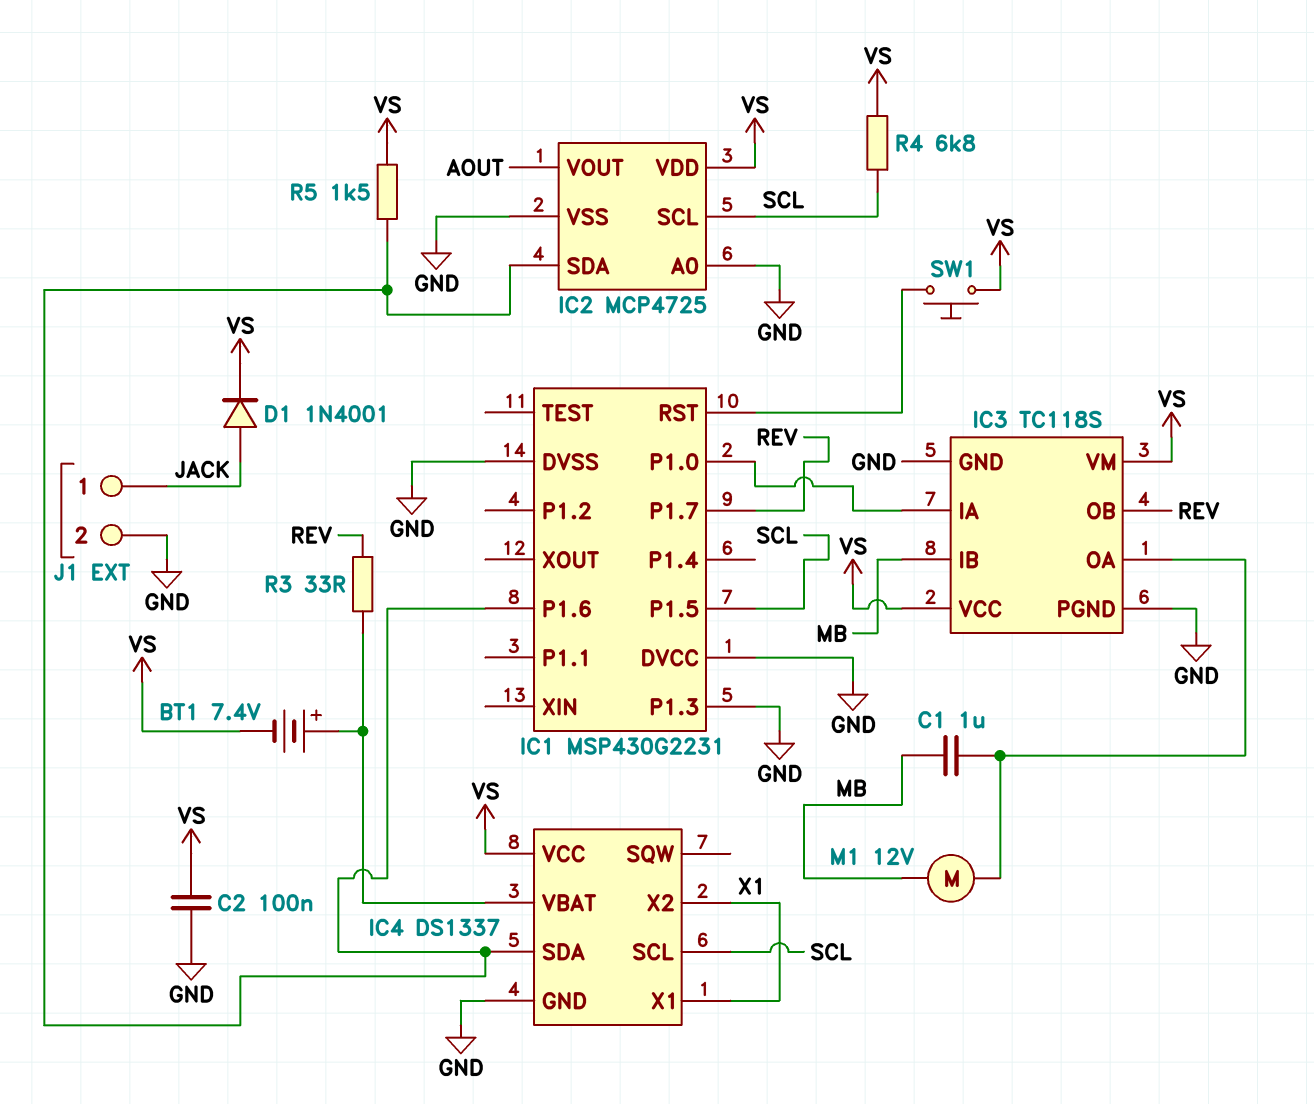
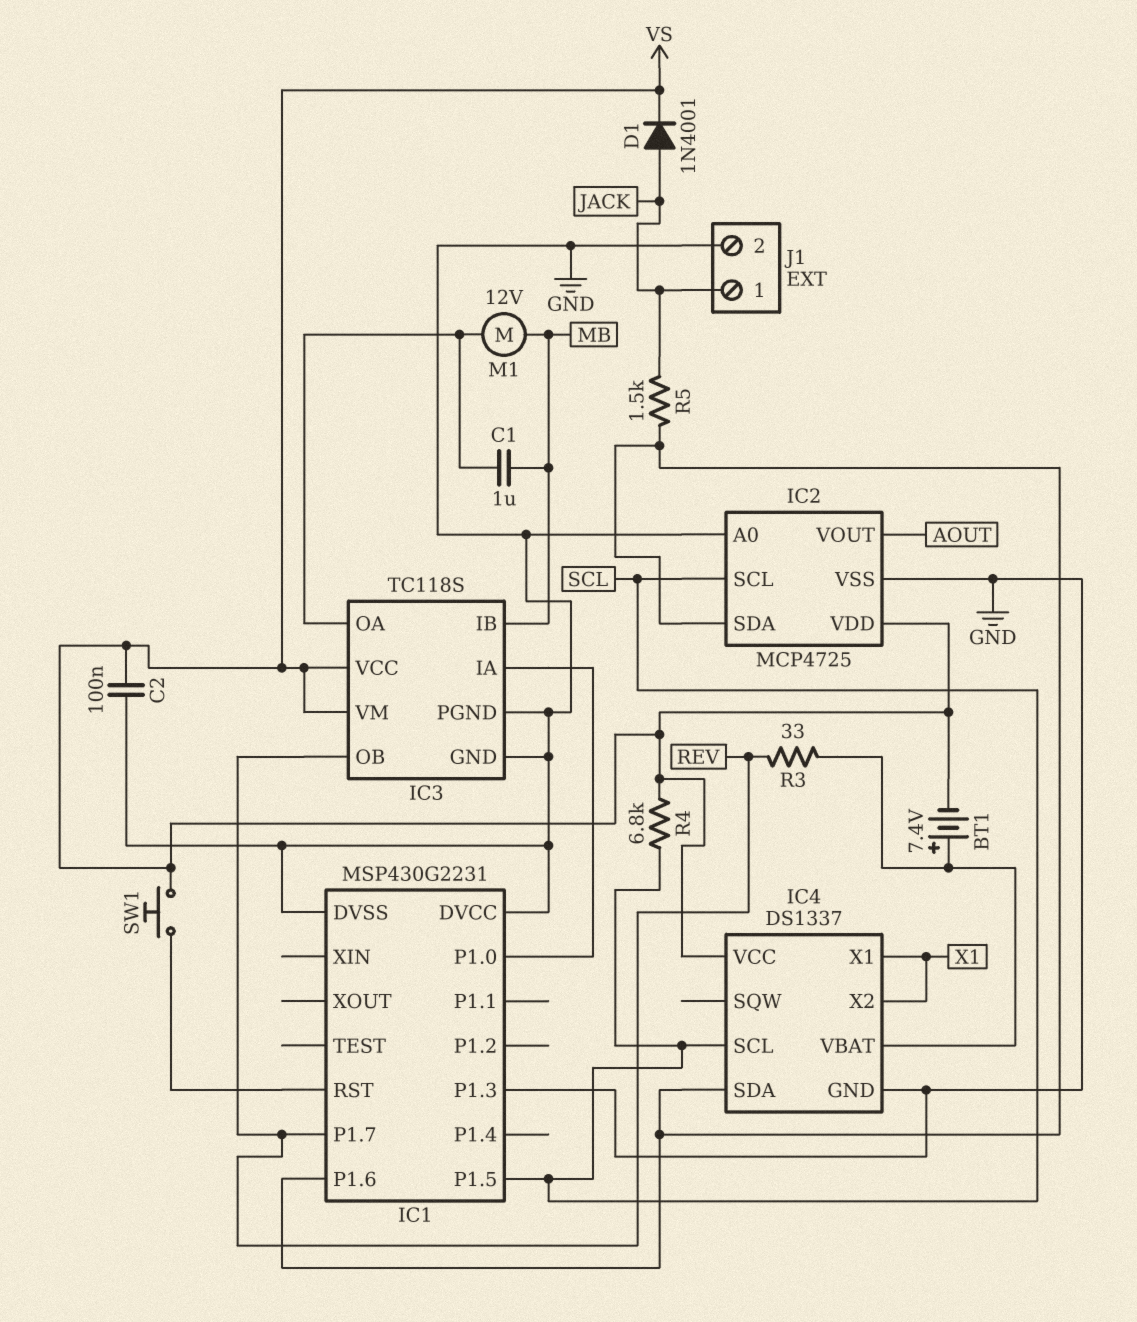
R5: 1.5k (IC1/P1.6, VS) -> 1.5k (IC1/P1.6, JACK)

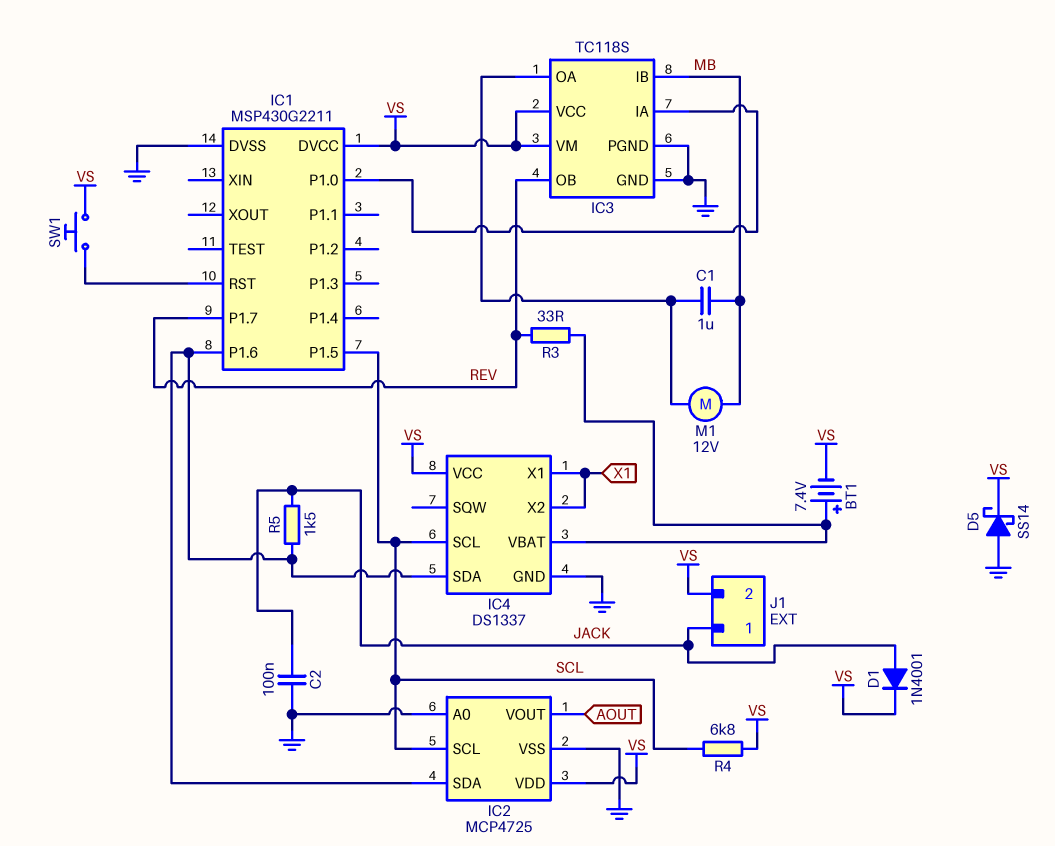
C2: 100nF (GND, VS) -> 100nF (GND, JACK)
D5: none -> schottky SS14 (A GND, K VS)
IC1: MSP430G2231 -> MSP430G2211
IC1 pin DVCC: GND -> VS
IC1 pin P1.3: GND -> none
J1 pin 2: GND -> VS

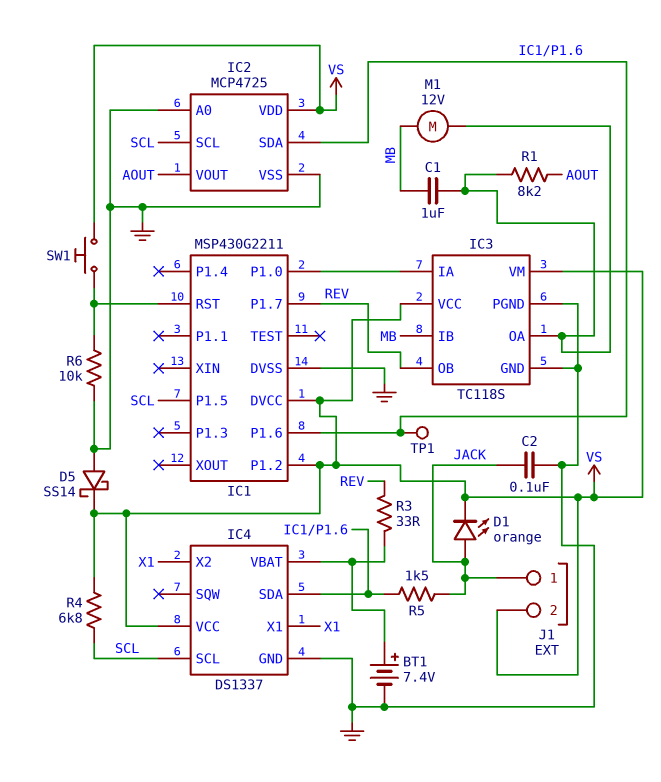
BT1: 7.4V (plus IC4/VBAT, minus VS) -> 7.4V (plus IC4/VBAT, minus GND)
D1: diode 1N4001 (A JACK, K VS) -> LED orange (A JACK, K VS)
IC1 pin P1.2: none -> VS
R1: none -> 8.2k (AOUT, IC3/OA)
R6: none -> 10k (GND, IC1/RST)
TP1: none -> test point (IC1/P1.6)

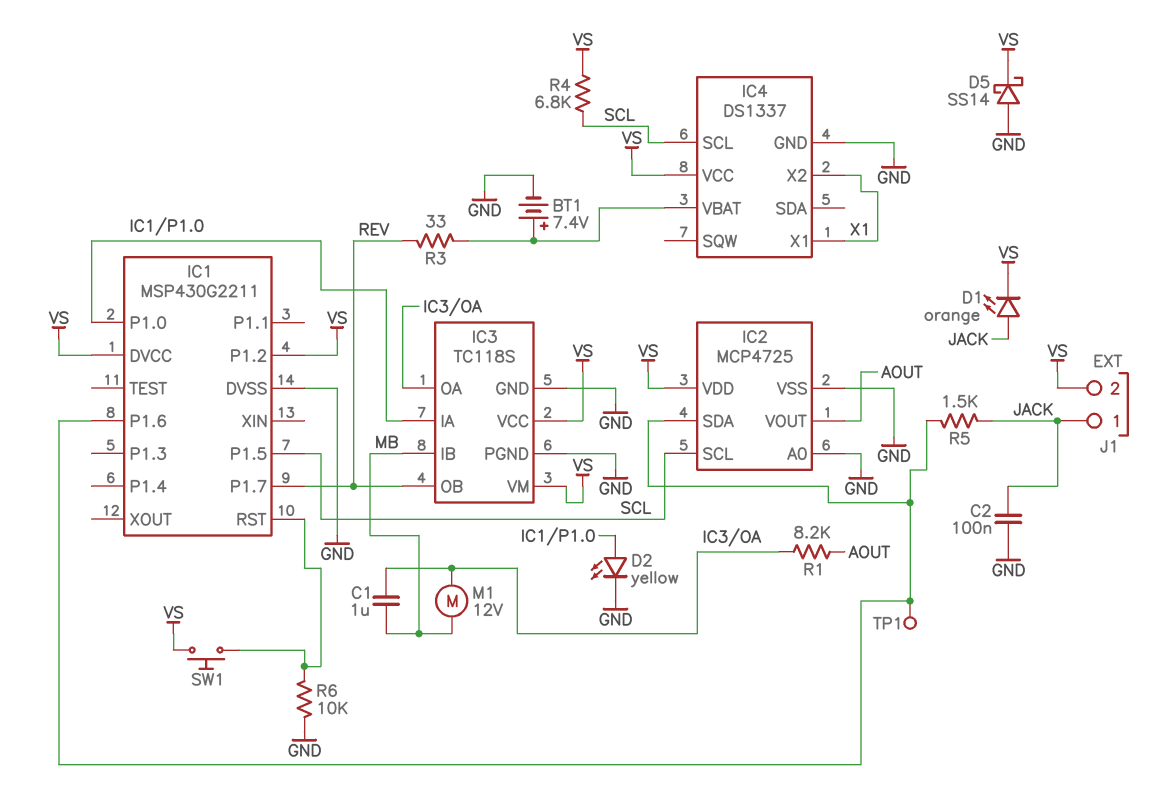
D2: none -> LED yellow (A IC1/P1.0, K GND)
IC4 pin SDA: IC1/P1.6 -> none

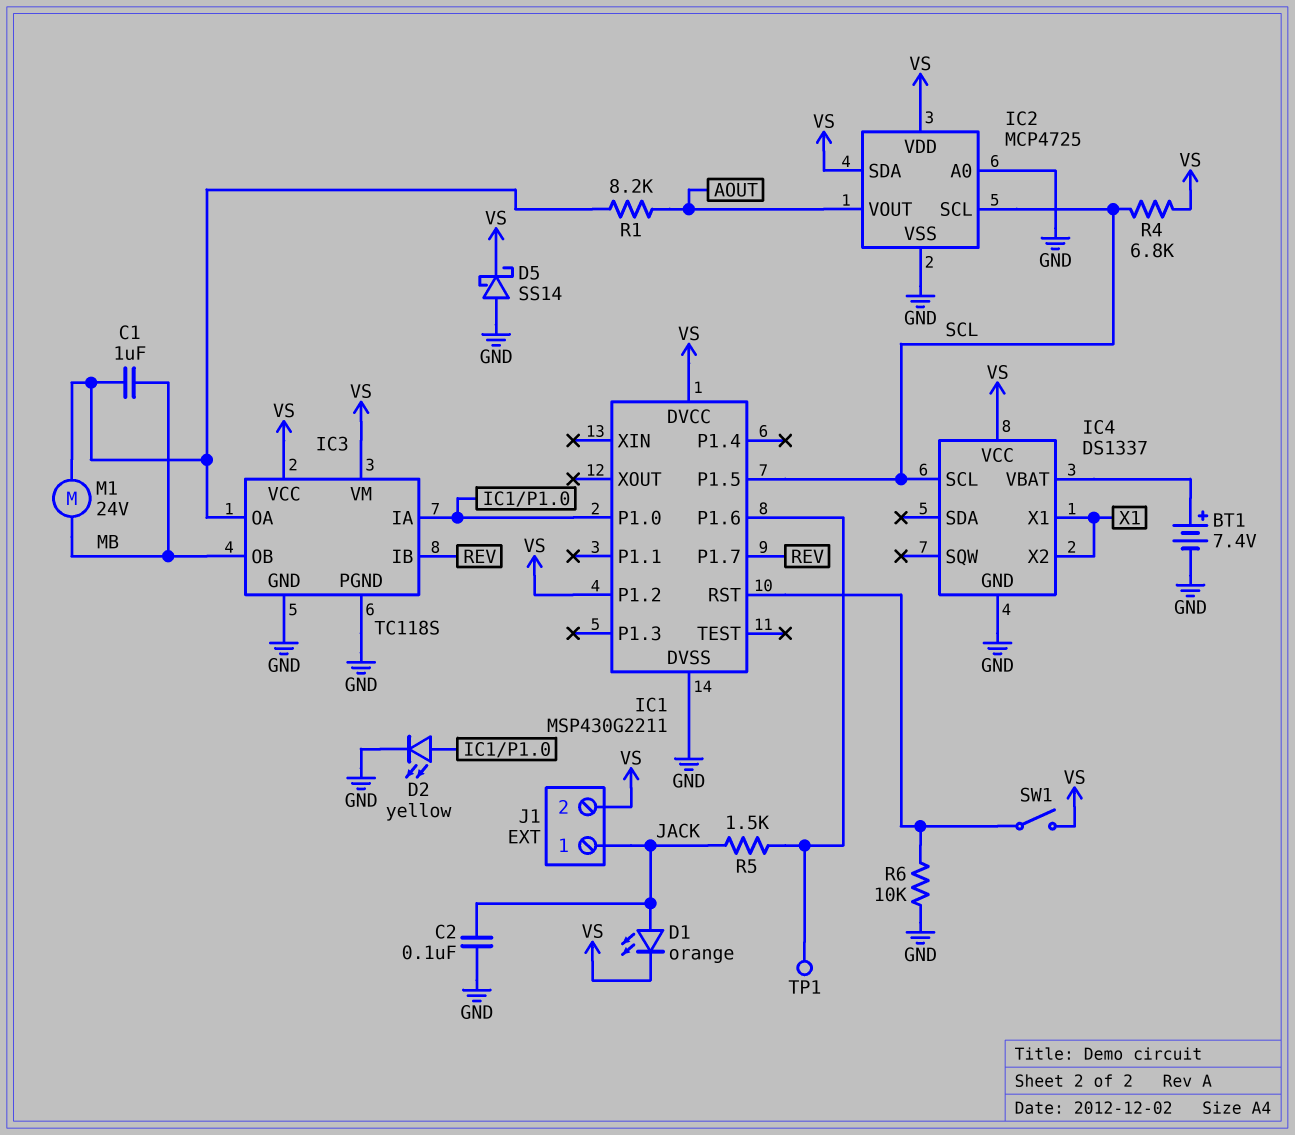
IC2 pin SDA: IC1/P1.6 -> VS
IC3 pin IB: MB -> REV
IC3 pin OB: REV -> MB
M1: motor 12V (IC3/OA, MB) -> motor 24V (IC3/OA, MB)
R3: 33 (IC4/VBAT, REV) -> none
SW1: button (IC1/RST, VS) -> switch (IC1/RST, VS)

